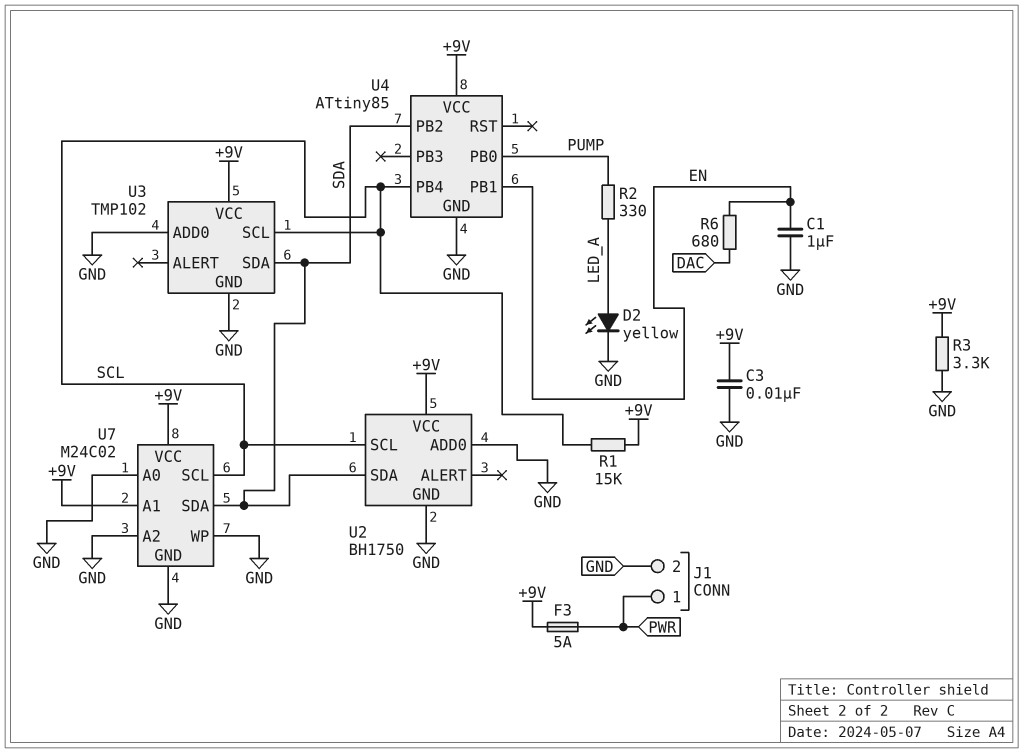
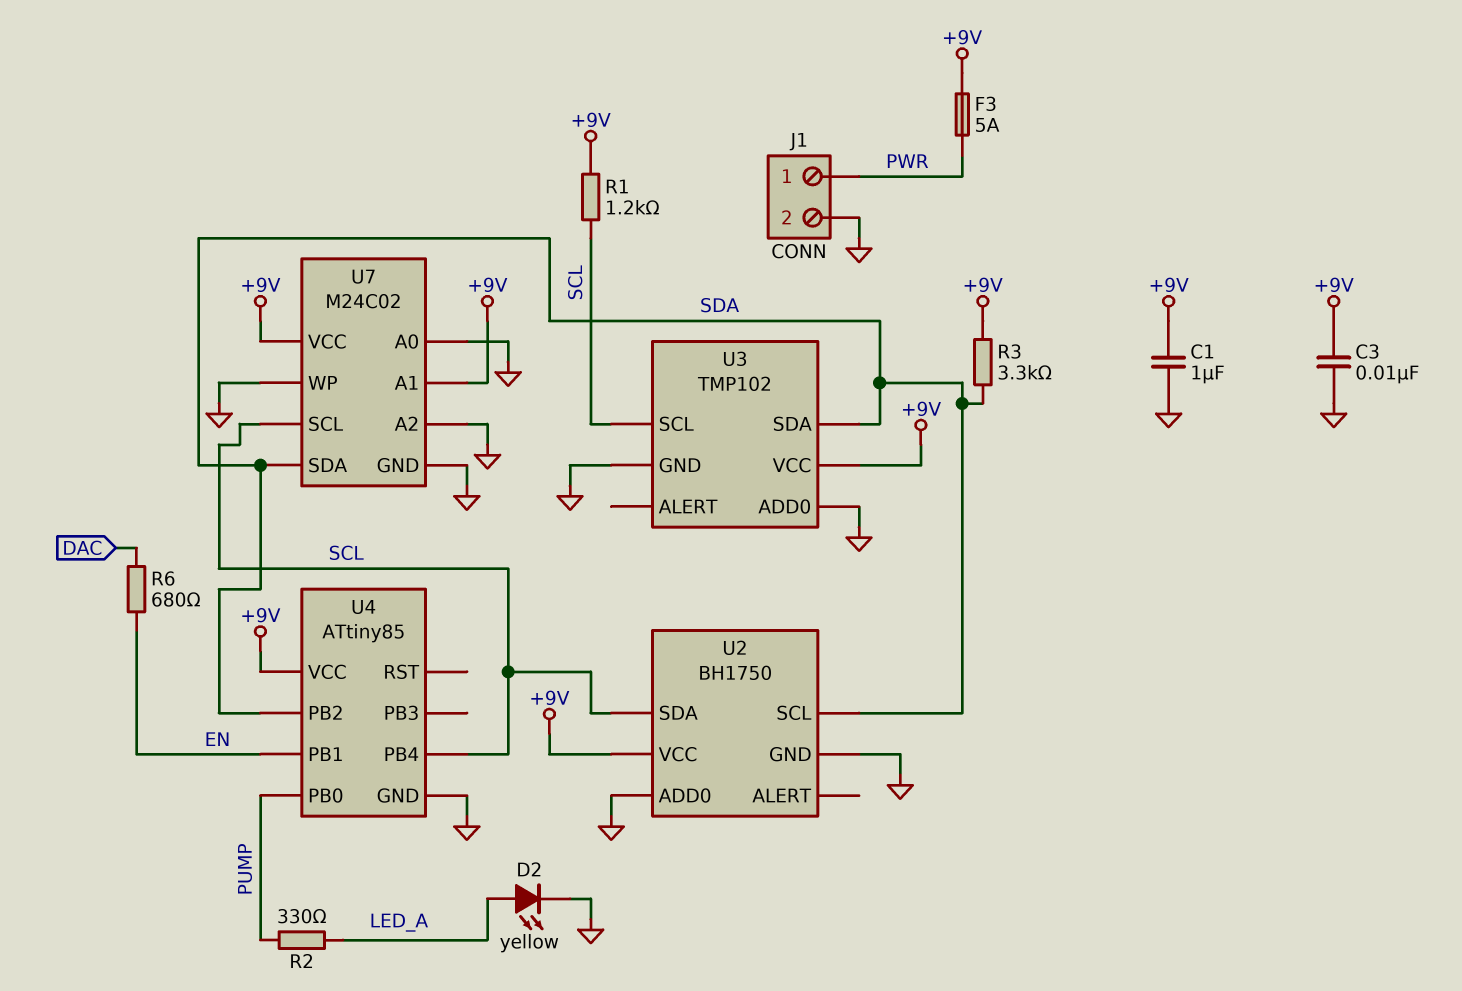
C1: 1uF (EN, GND) -> 1uF (+9V, GND)
R1: 15k (+9V, SCL) -> 1.2k (+9V, SCL)
R3: 3.3k (+9V, GND) -> 3.3k (+9V, SDA)
U2 pin SCL: SCL -> SDA
U2 pin SDA: SDA -> SCL

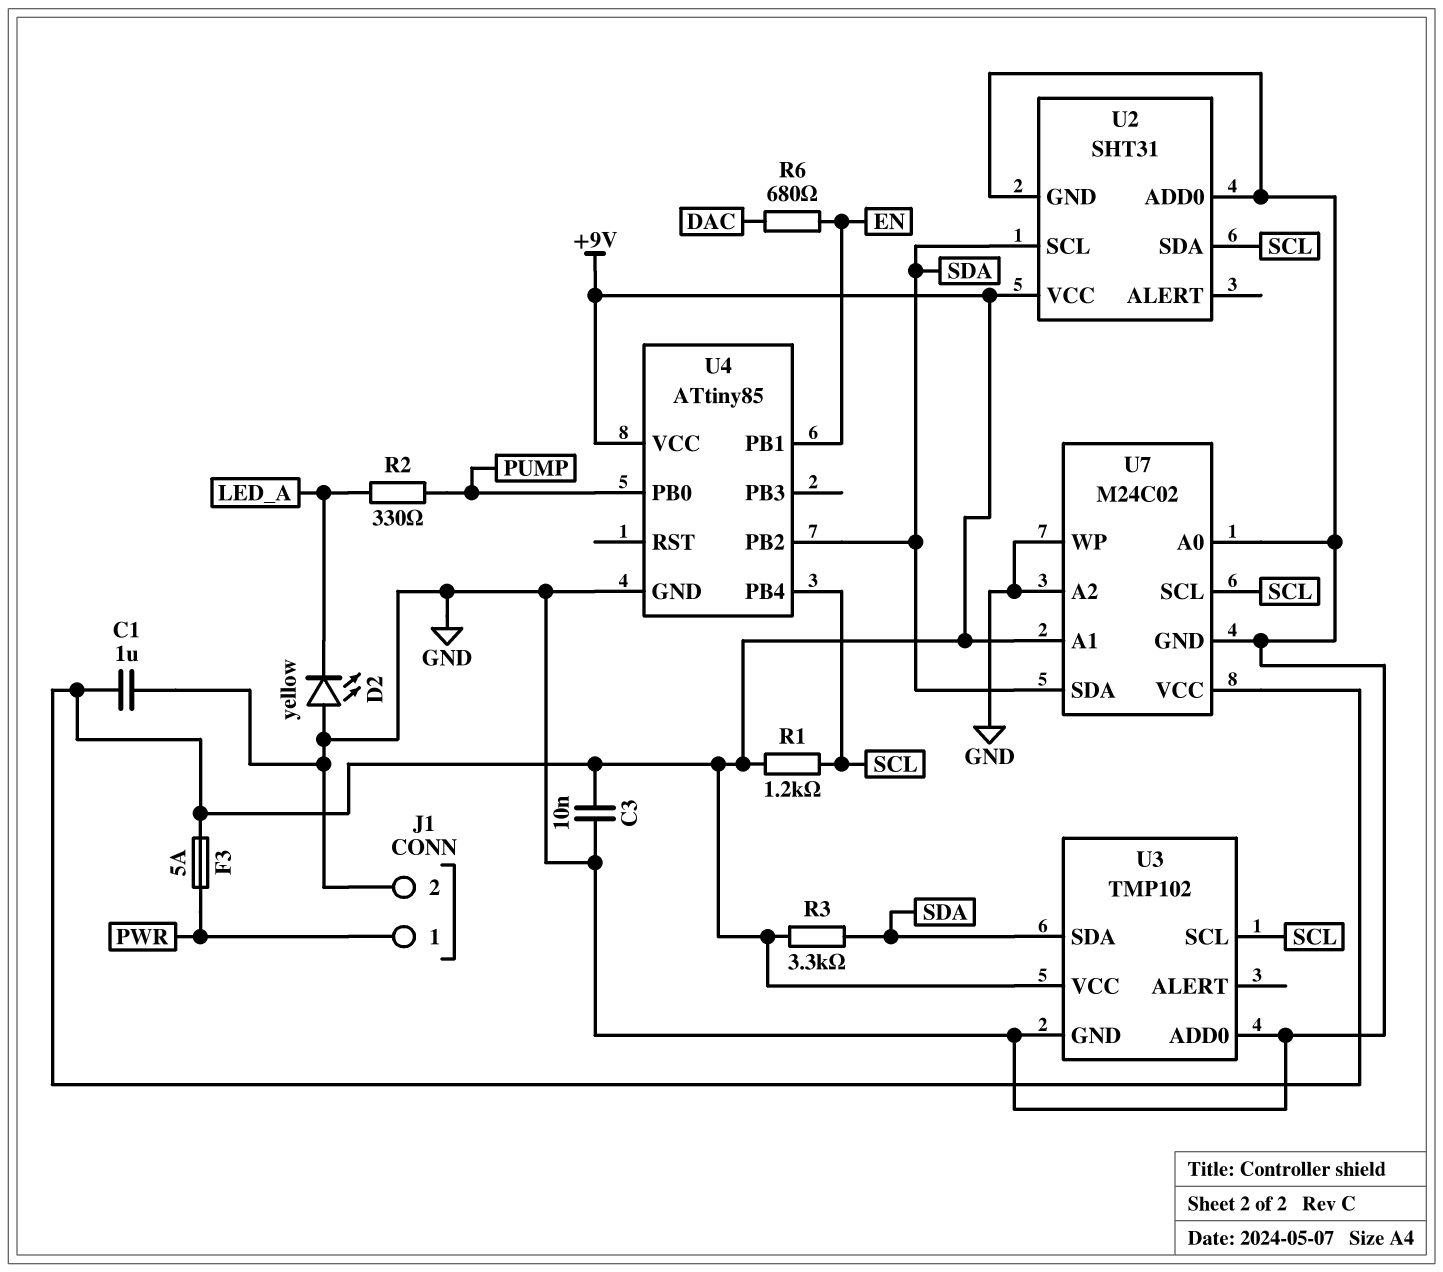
D2: LED yellow (A LED_A, K GND) -> LED yellow (A GND, K LED_A)
U2: BH1750 -> SHT31

